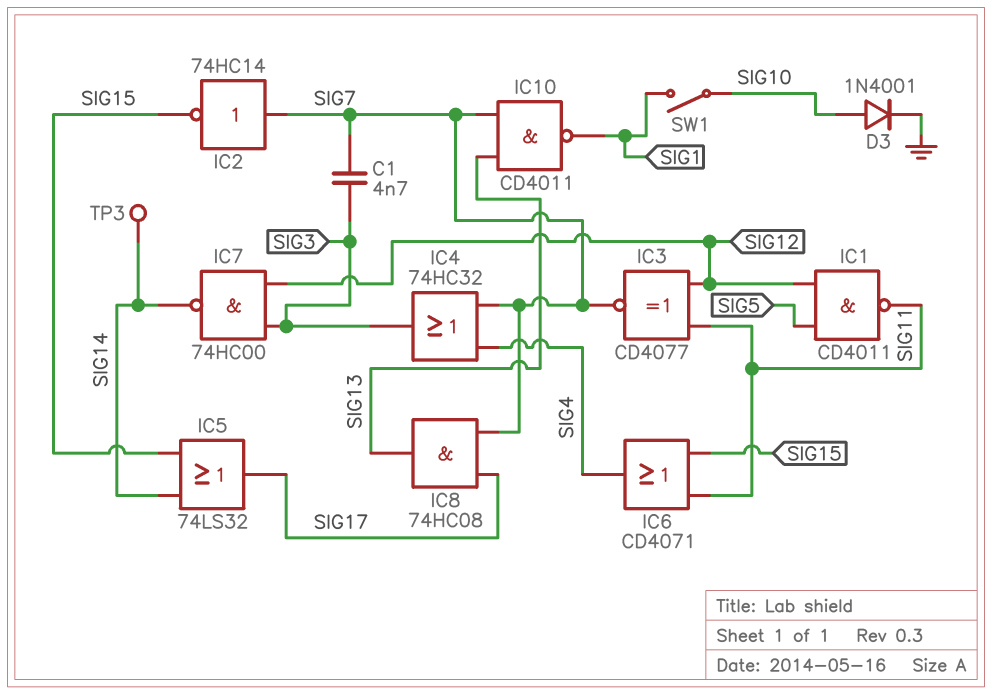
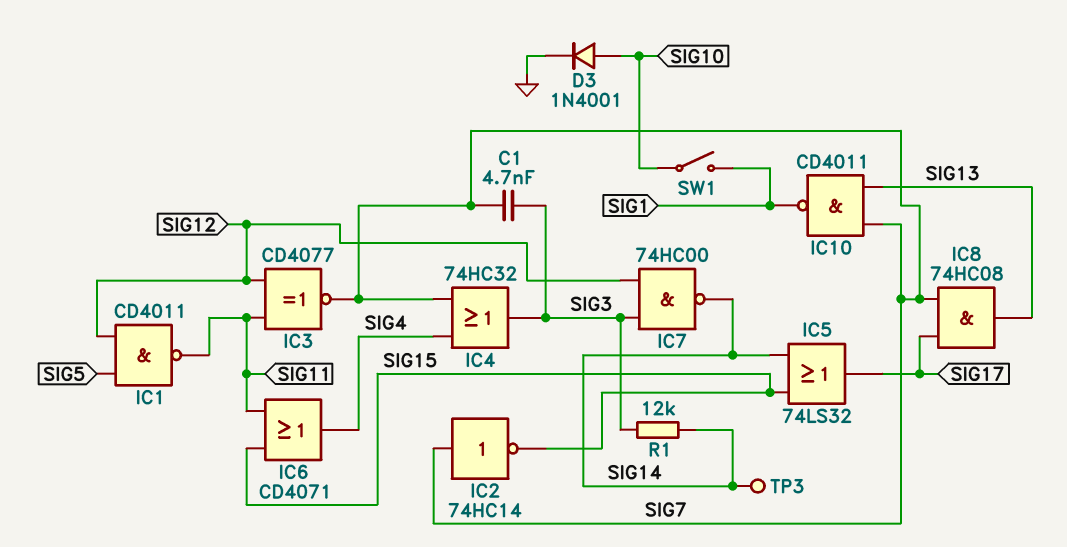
R1: none -> 12k (SIG3, SIG14)

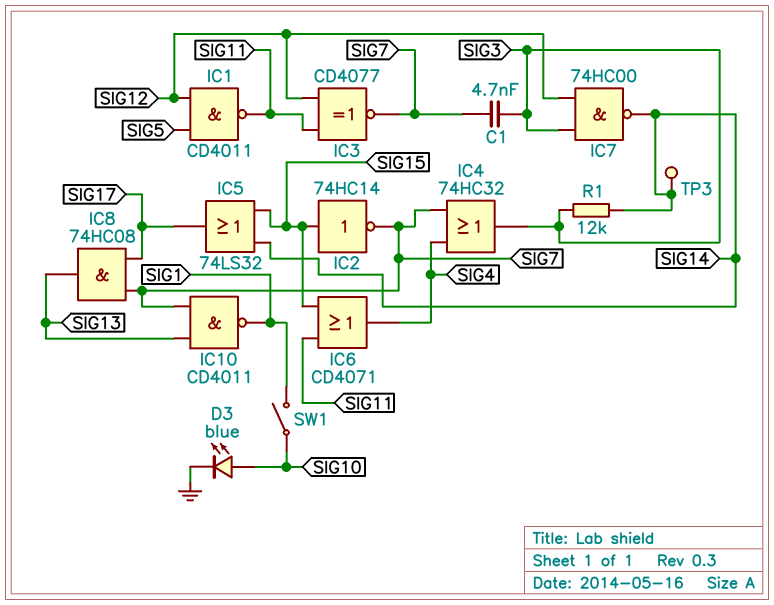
D3: diode 1N4001 (A SIG10, K GND) -> LED blue (A SIG10, K GND)
IC2: NOT 74HC14 (in SIG7, out SIG15) -> NOT 74HC14 (in SIG15, out SIG7)

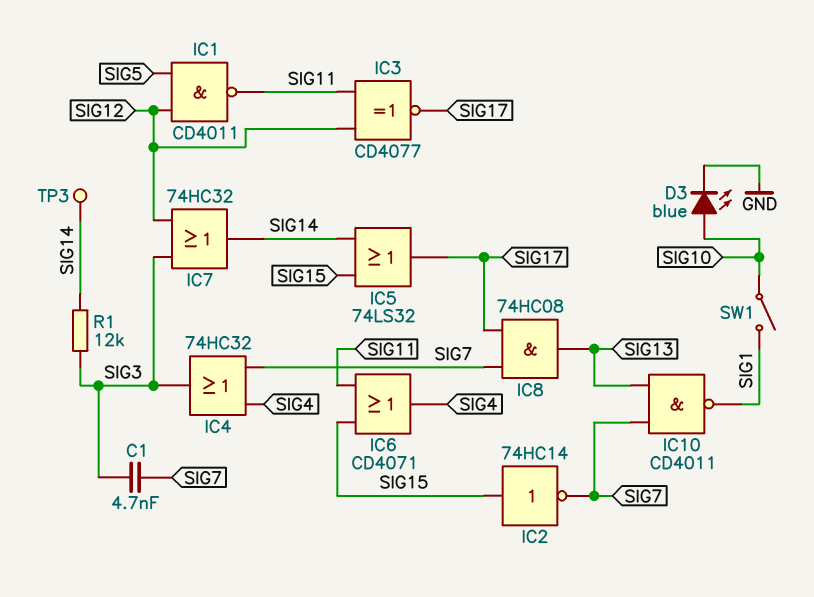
IC3: XNOR CD4077 (in SIG11, in SIG12, out SIG7) -> XNOR CD4077 (in SIG11, in SIG12, out SIG17)
IC7: NAND 74HC00 (in SIG3, in SIG12, out SIG14) -> OR 74HC32 (in SIG3, in SIG12, out SIG14)

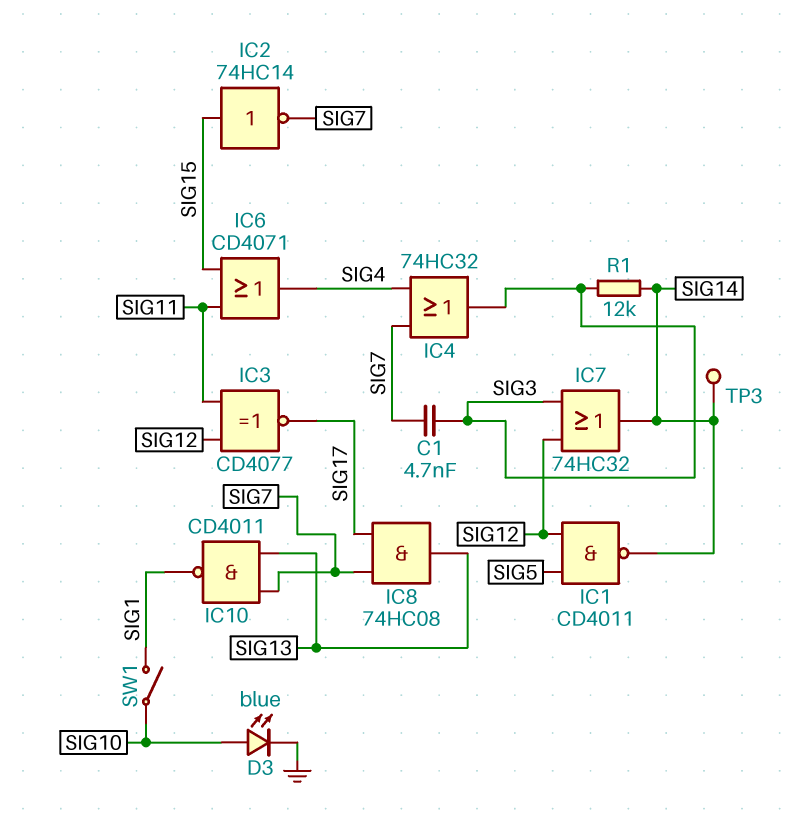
IC1: NAND CD4011 (in SIG5, in SIG12, out SIG11) -> NAND CD4011 (in SIG5, in SIG12, out SIG14)
IC5: OR 74LS32 (in SIG14, in SIG15, out SIG17) -> none

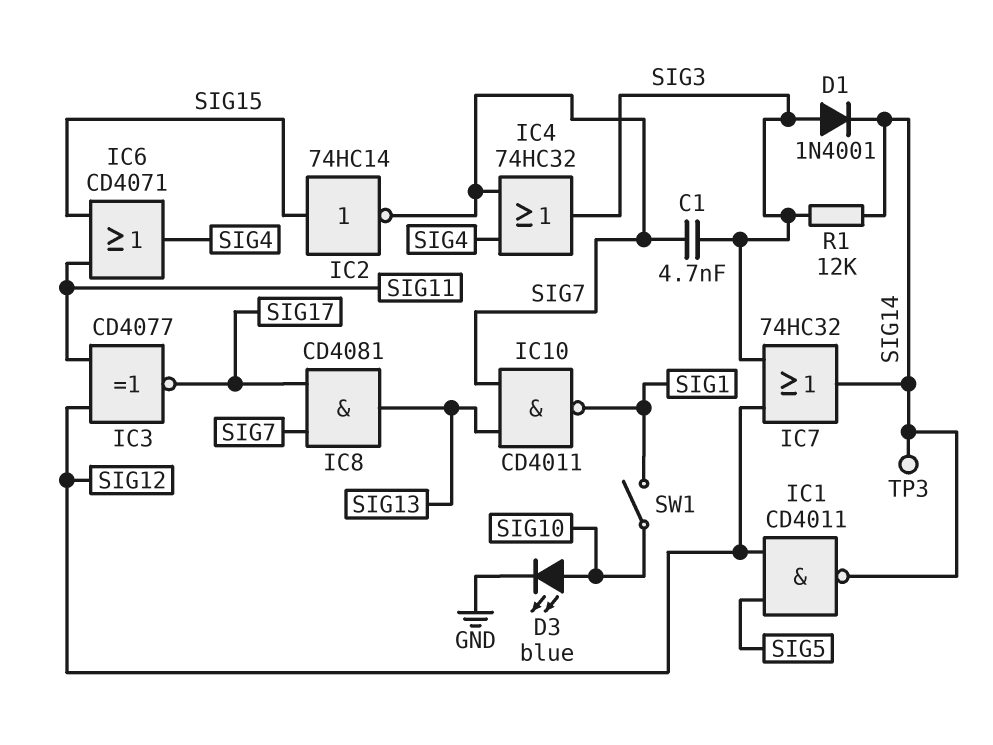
D1: none -> diode 1N4001 (A SIG3, K SIG14)
IC8: AND 74HC08 (in SIG7, in SIG17, out SIG13) -> AND CD4081 (in SIG7, in SIG17, out SIG13)

